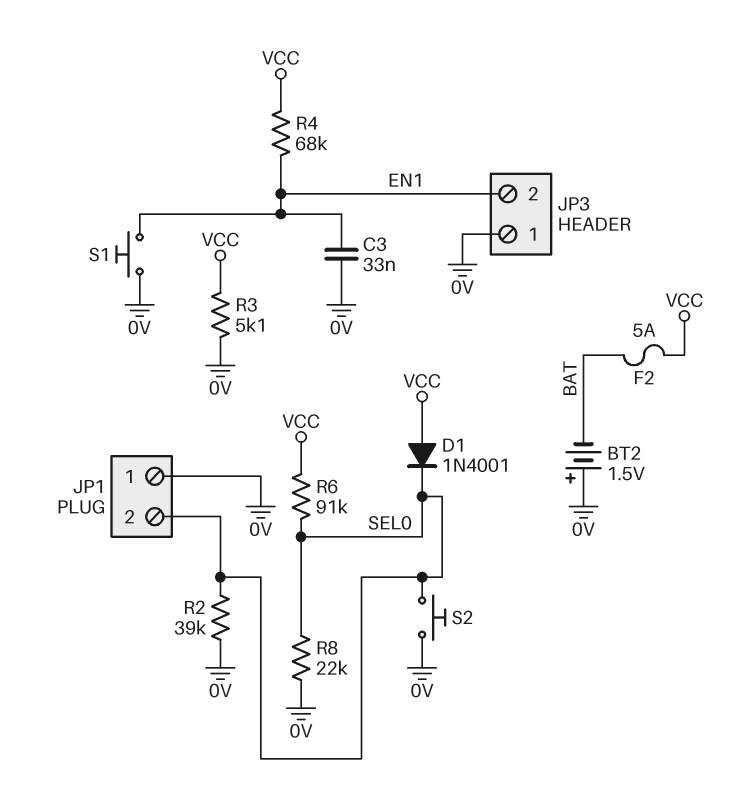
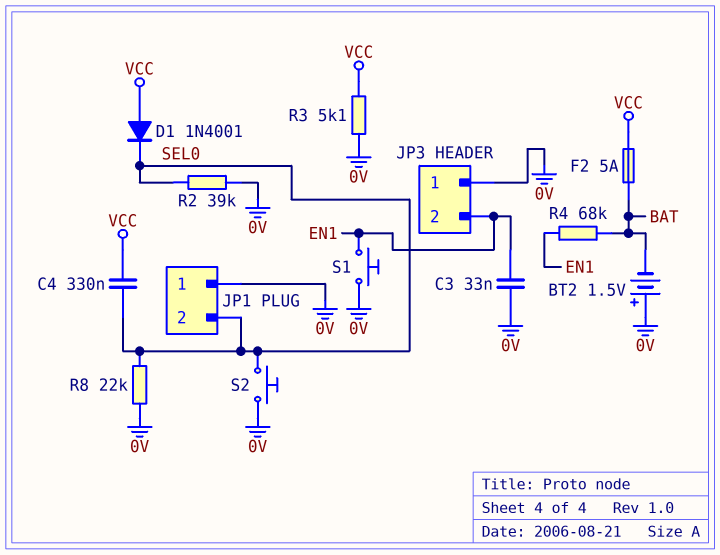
C4: none -> 330nF (SEL0, VCC)
R4: 68k (EN1, VCC) -> 68k (BAT, EN1)
R6: 91k (SEL0, VCC) -> none

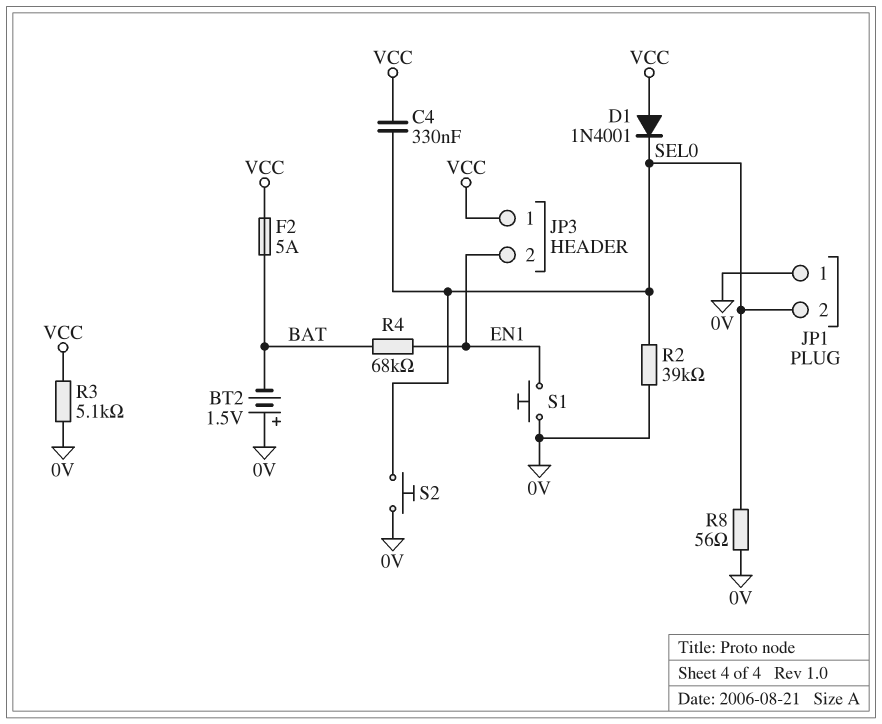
C3: 33nF (0V, EN1) -> none
JP3 pin 1: 0V -> VCC
R8: 22k (0V, SEL0) -> 56 (0V, SEL0)

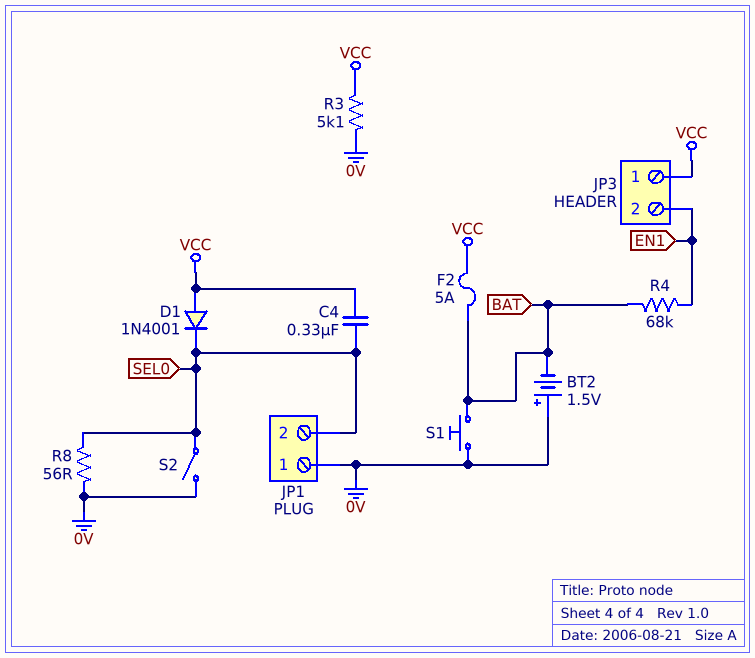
R2: 39k (0V, SEL0) -> none
S1: button (0V, EN1) -> button (0V, BAT)
S2: button (0V, SEL0) -> switch (0V, SEL0)

